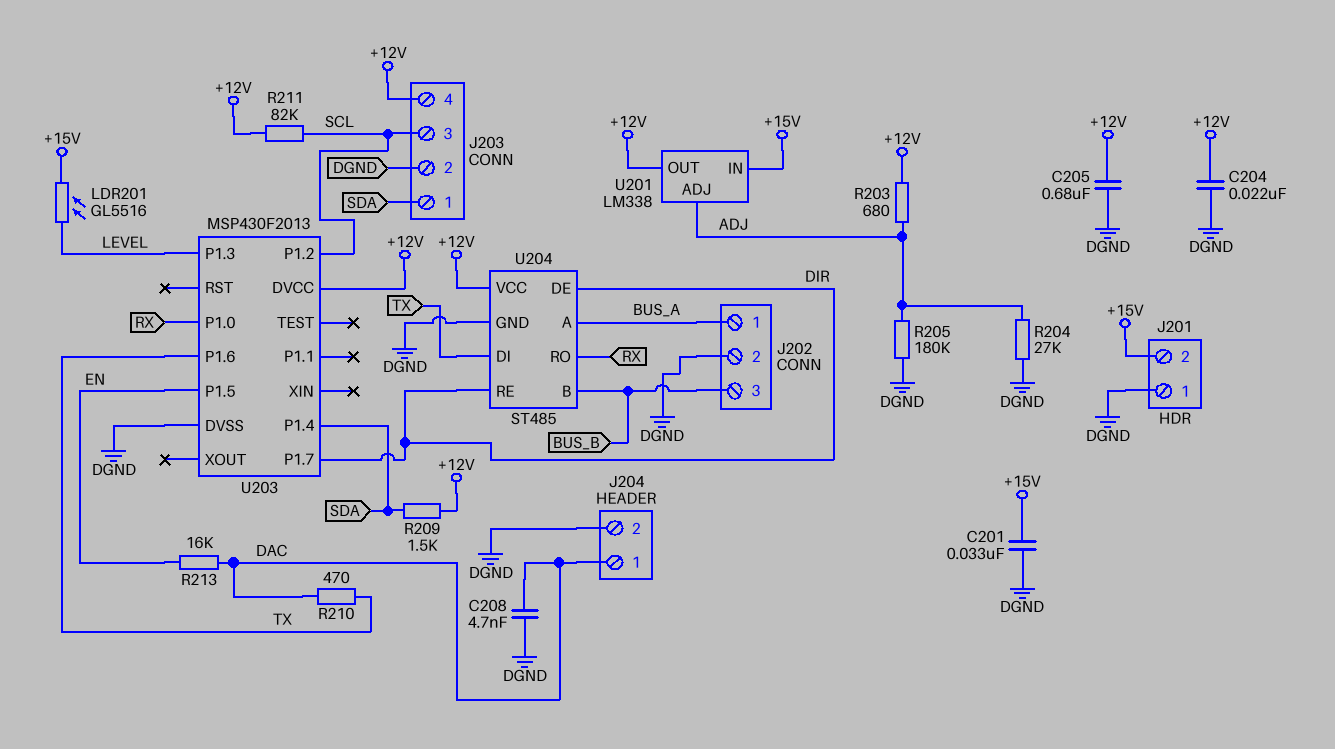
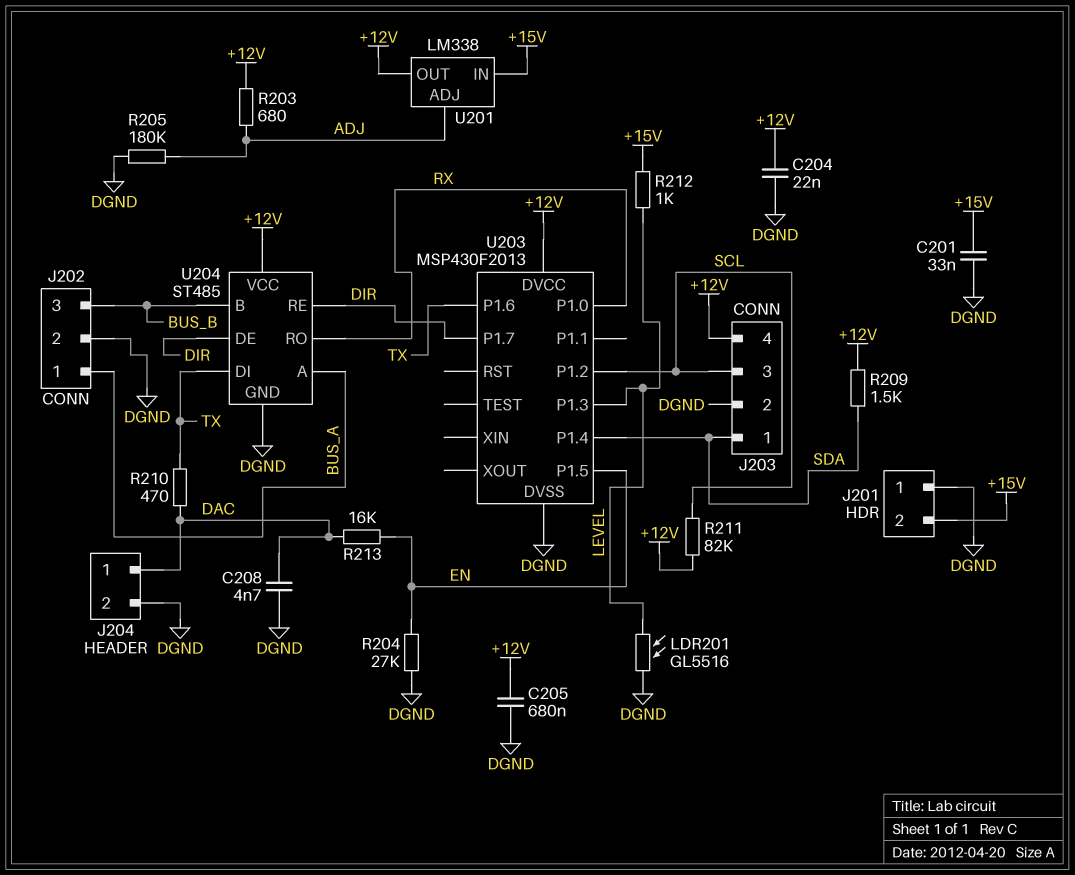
LDR201: GL5516 (+15V, LEVEL) -> GL5516 (DGND, LEVEL)
R204: 27k (ADJ, DGND) -> 27k (DGND, EN)
R212: none -> 1k (+15V, LEVEL)

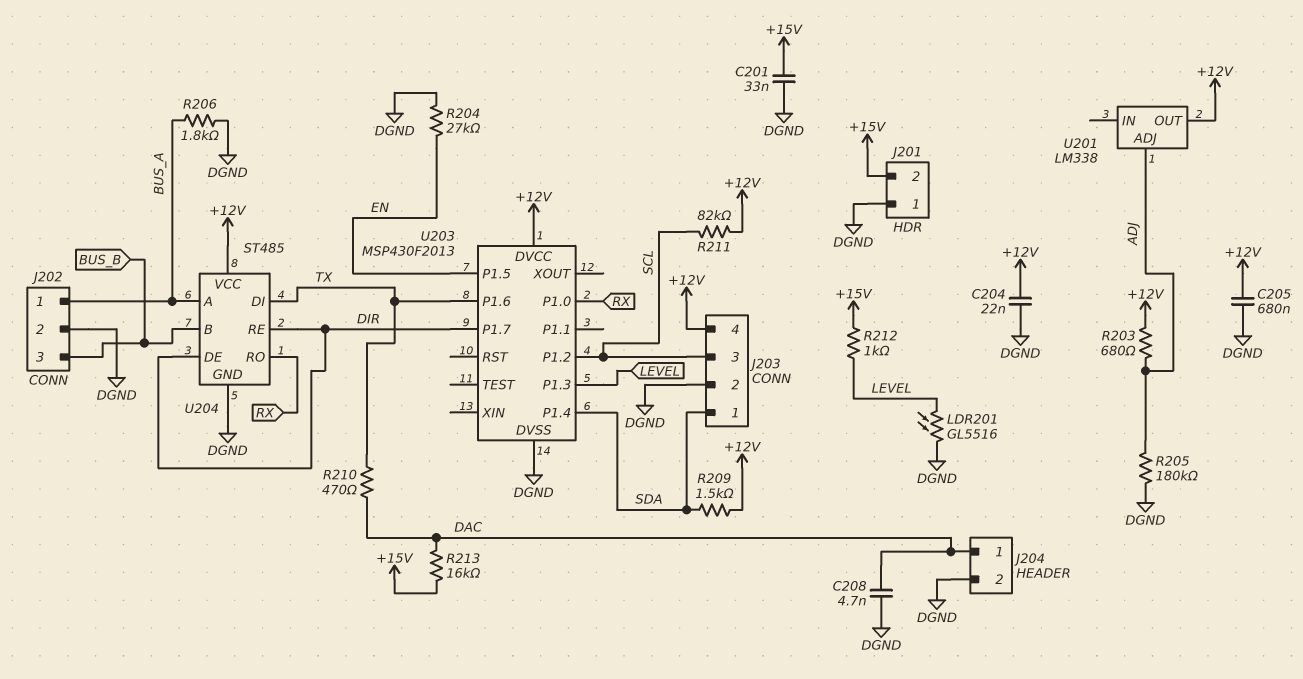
R206: none -> 1.8k (BUS_A, DGND)
R213: 16k (DAC, EN) -> 16k (+15V, DAC)
U201 pin IN: +15V -> none

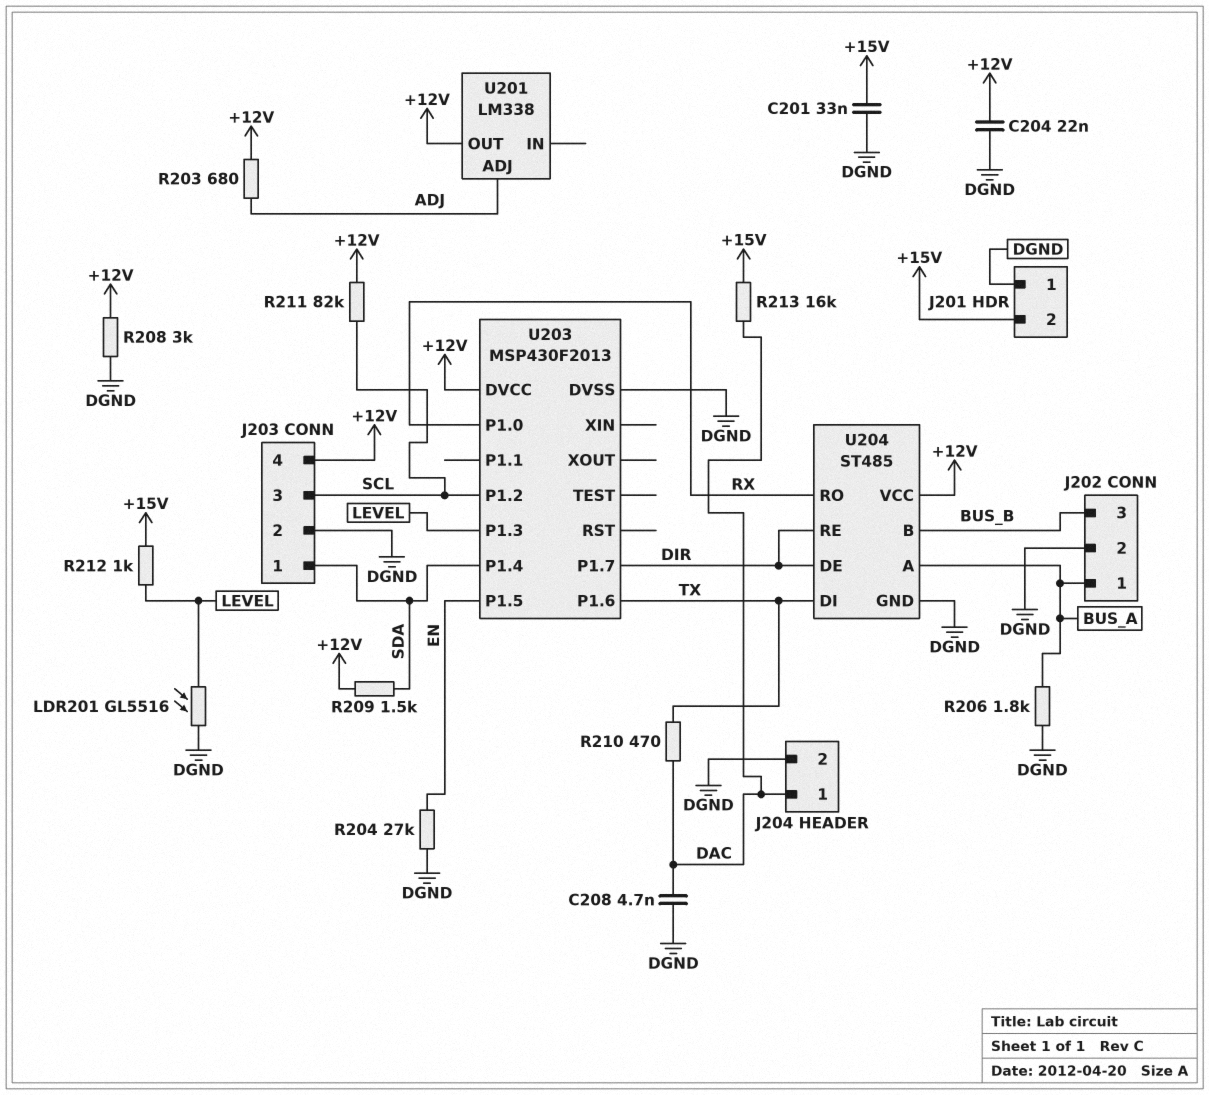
C205: 680nF (+12V, DGND) -> none
R205: 180k (ADJ, DGND) -> none
R208: none -> 3k (+12V, DGND)

